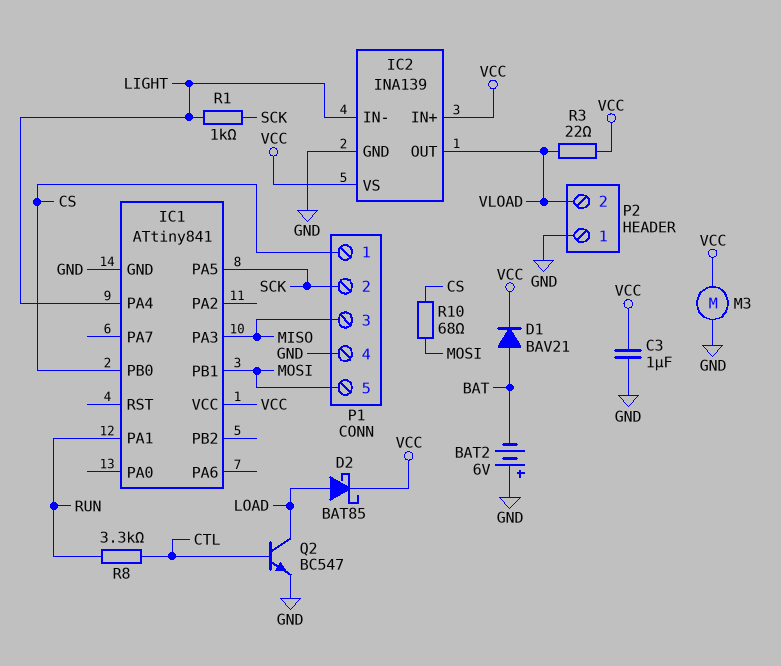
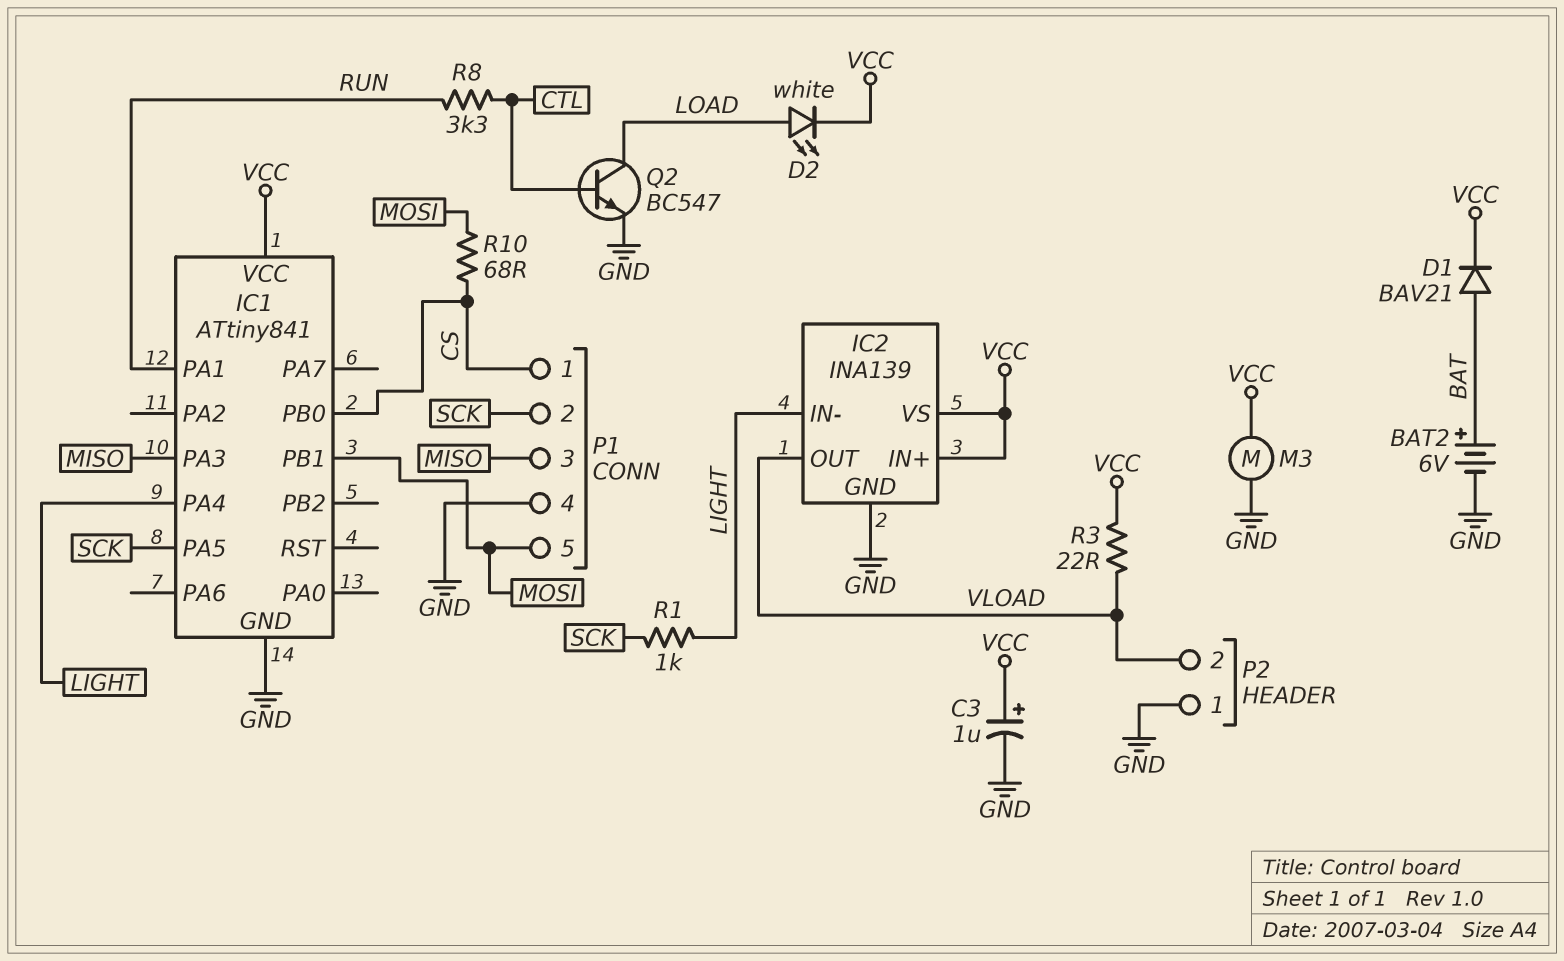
BAT2: 6V (plus GND, minus BAT) -> 6V (plus BAT, minus GND)
C3: 1uF (GND, VCC) -> 1uF (plus VCC, minus GND)
D2: schottky BAT85 (A LOAD, K VCC) -> LED white (A LOAD, K VCC)

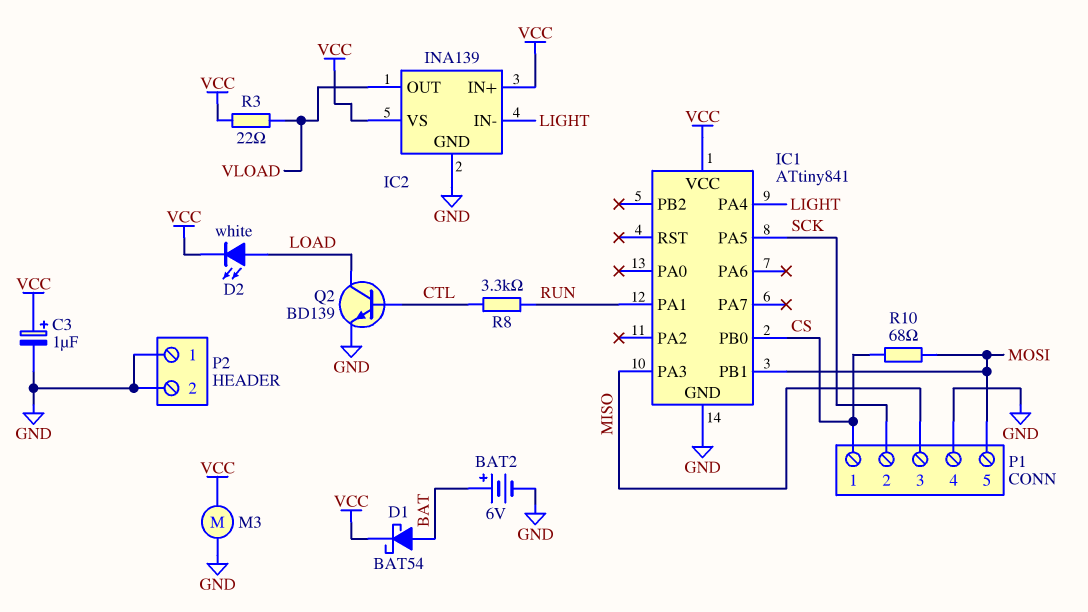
D1: diode BAV21 (A BAT, K VCC) -> schottky BAT54 (A BAT, K VCC)
P2 pin 2: VLOAD -> GND
Q2: NPN BC547 (B CTL, C LOAD, E GND) -> NPN BD139 (B CTL, C LOAD, E GND)
R1: 1k (LIGHT, SCK) -> none

